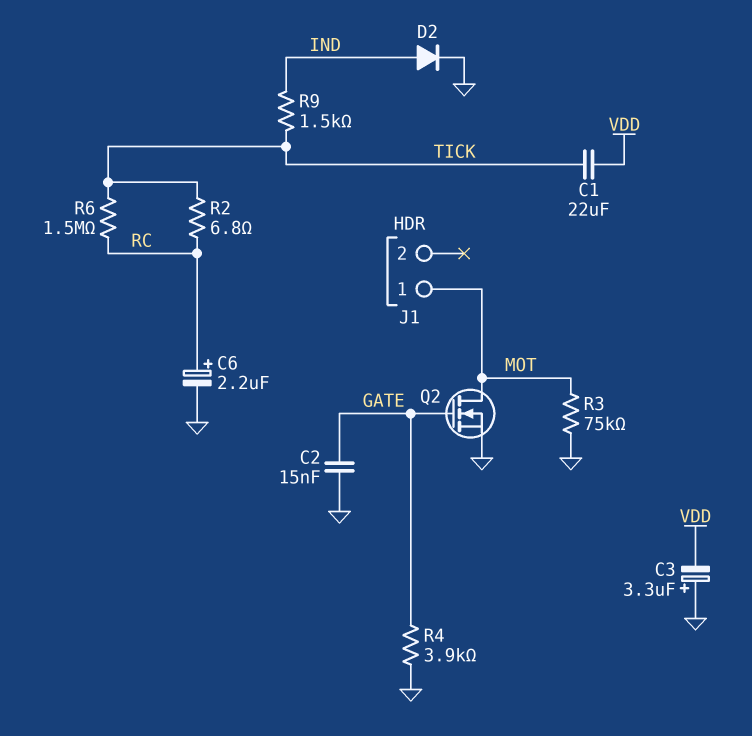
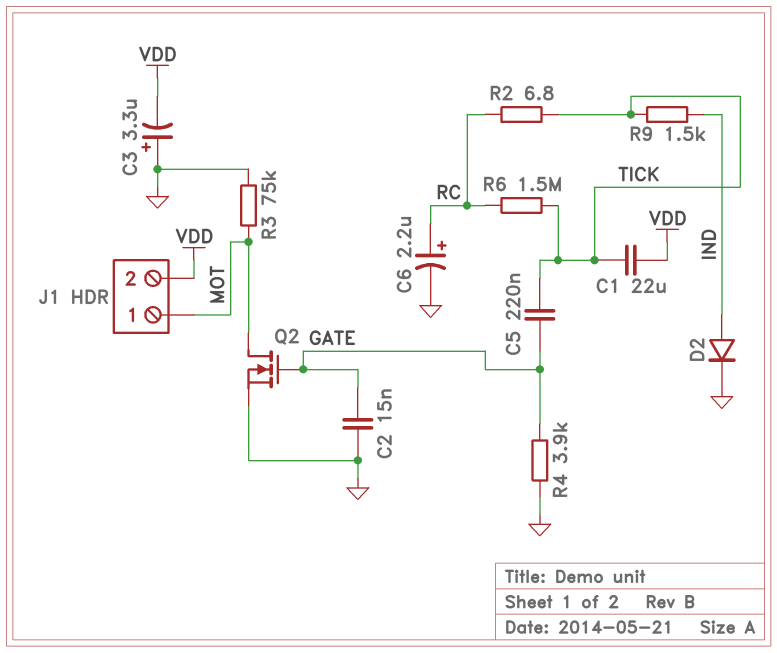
C5: none -> 220nF (GATE, TICK)
J1 pin 2: none -> VDD

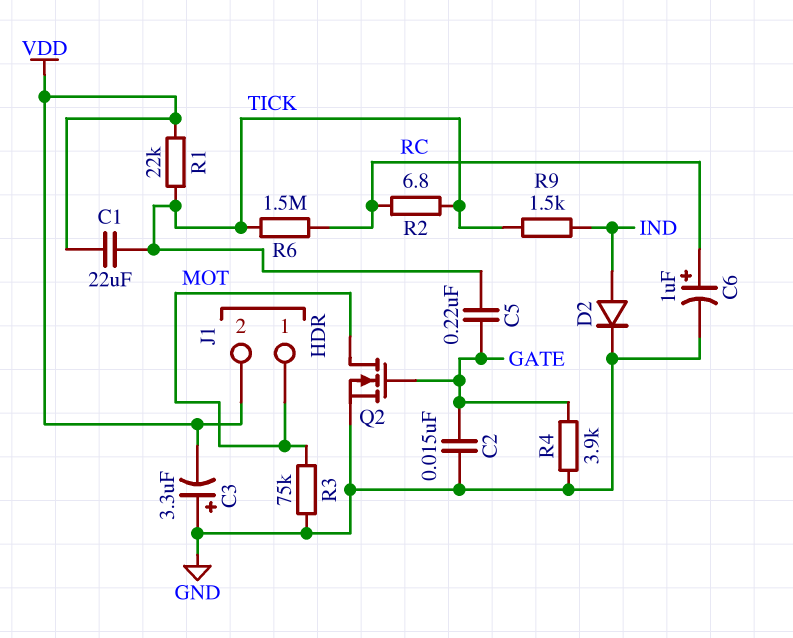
C6: 2.2uF (plus RC, minus GND) -> 1uF (plus RC, minus GND)
R1: none -> 22k (TICK, VDD)

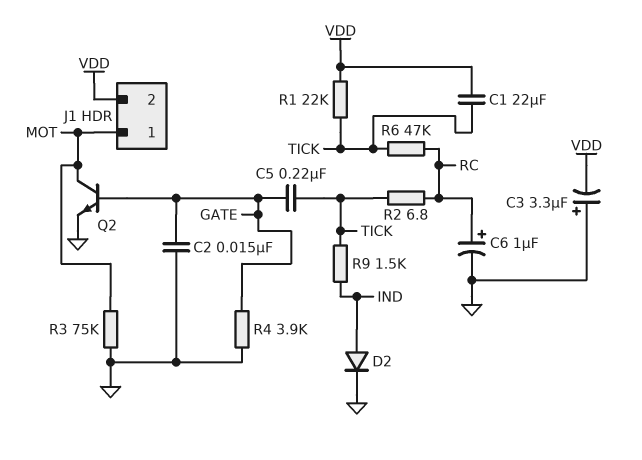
Q2: NMOS (G GATE, D MOT, S GND) -> NPN (B GATE, C MOT, E GND)
R6: 1.5M (RC, TICK) -> 47k (RC, TICK)

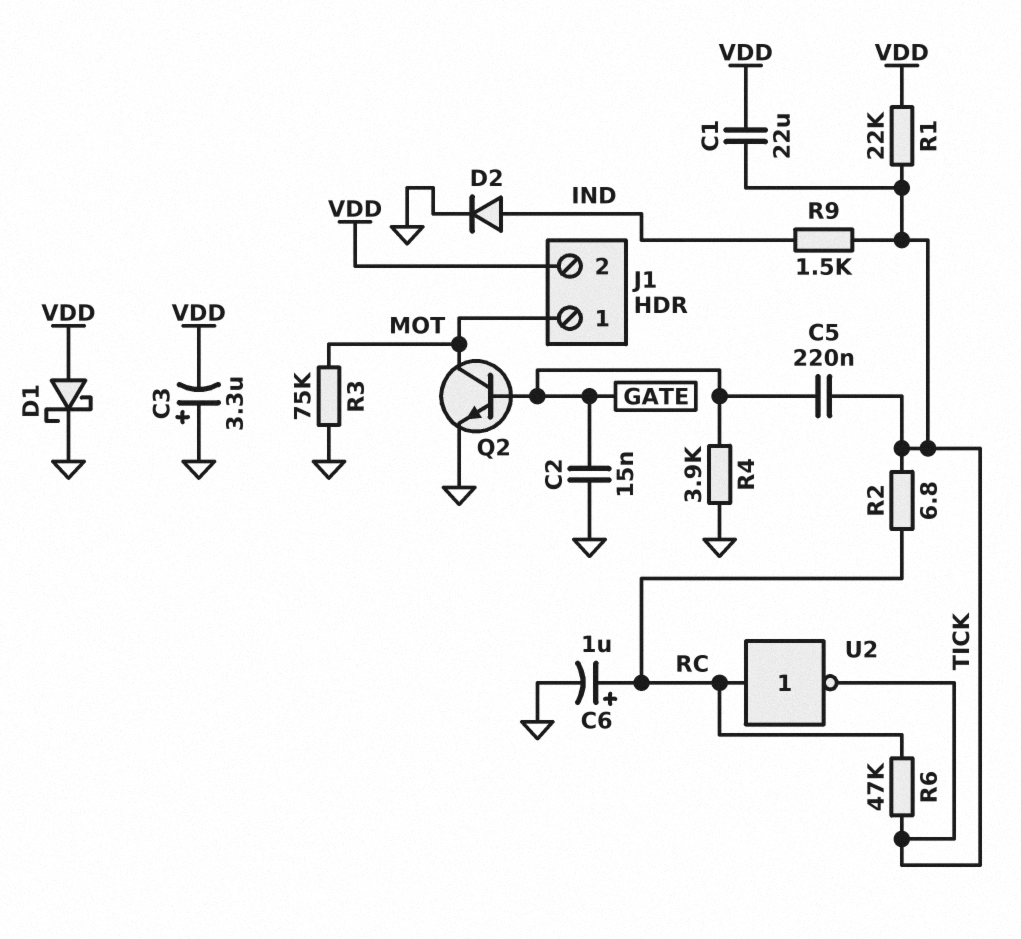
D1: none -> schottky (A VDD, K GND)
U2: none -> NOT (in RC, out TICK)

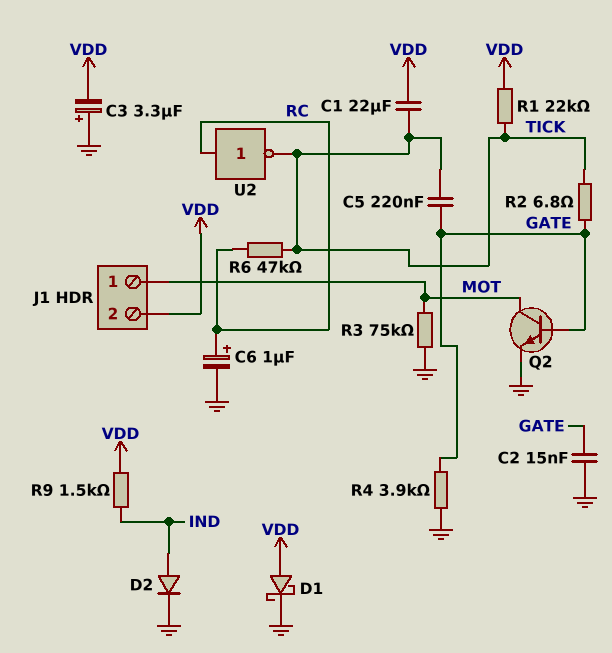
R2: 6.8 (RC, TICK) -> 6.8 (GATE, TICK)
R9: 1.5k (IND, TICK) -> 1.5k (IND, VDD)

